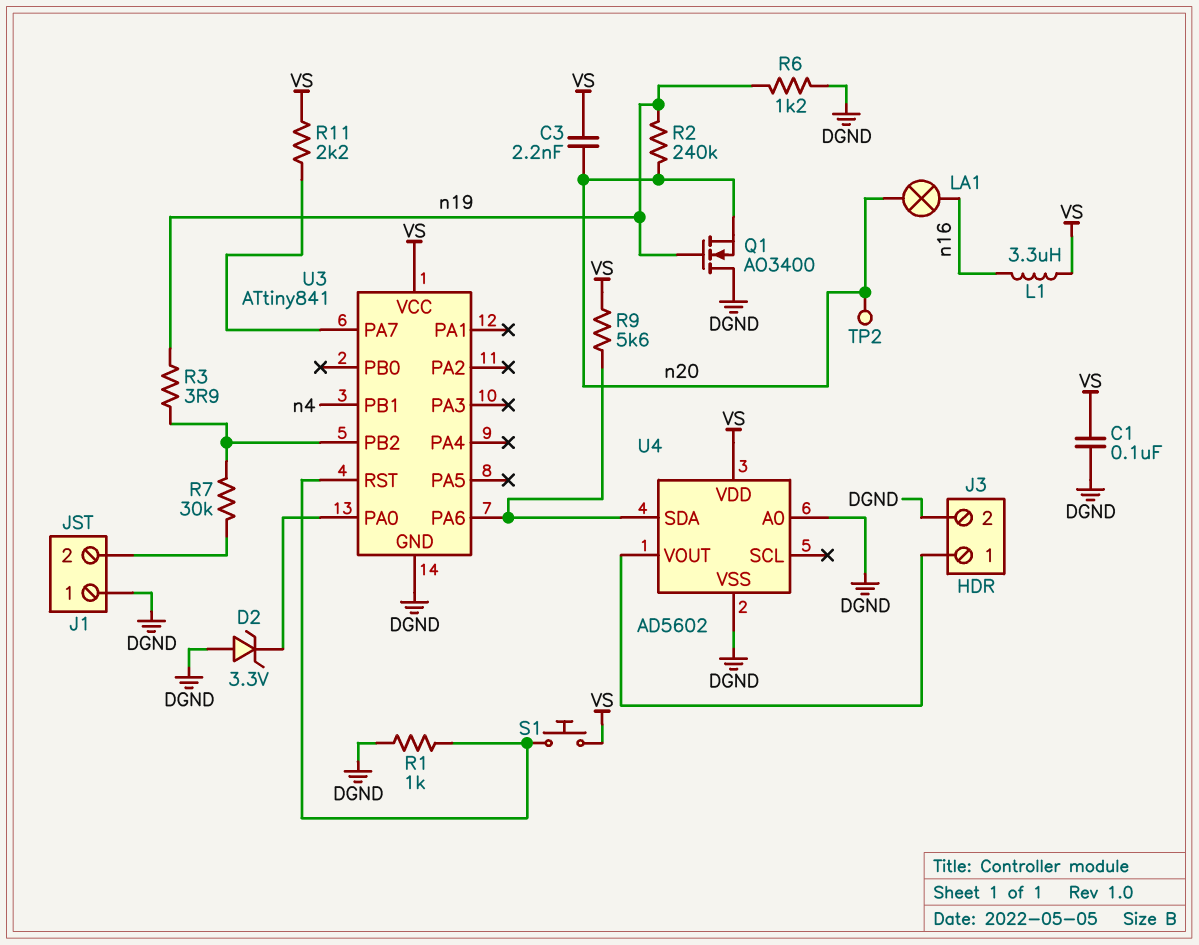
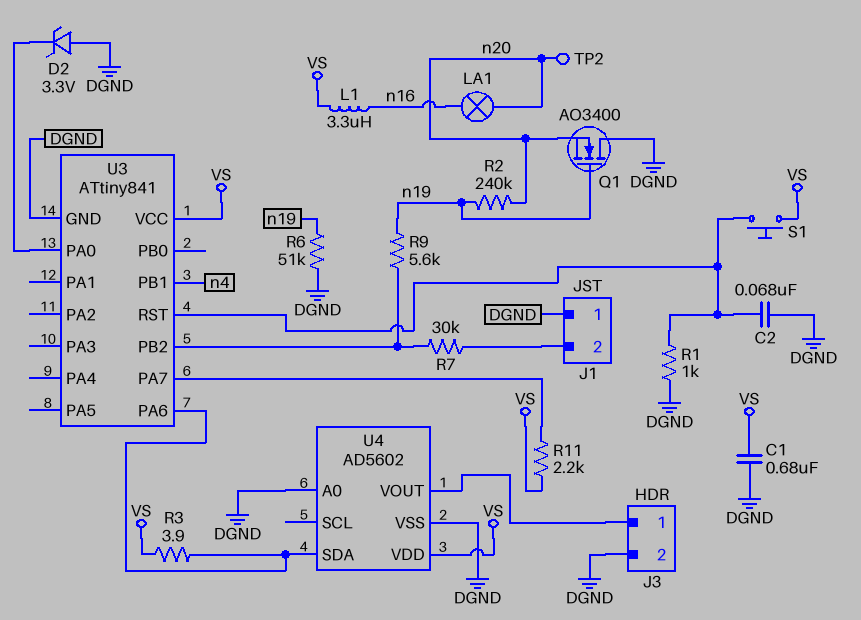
C1: 100nF (DGND, VS) -> 680nF (DGND, VS)
C2: none -> 68nF (DGND, U3/RST)
C3: 2.2nF (VS, n20) -> none
R3: 3.9 (U3/PB2, n19) -> 3.9 (U3/PA6, VS)
R6: 1.2k (DGND, n19) -> 51k (DGND, n19)
R9: 5.6k (U3/PA6, VS) -> 5.6k (U3/PB2, n19)

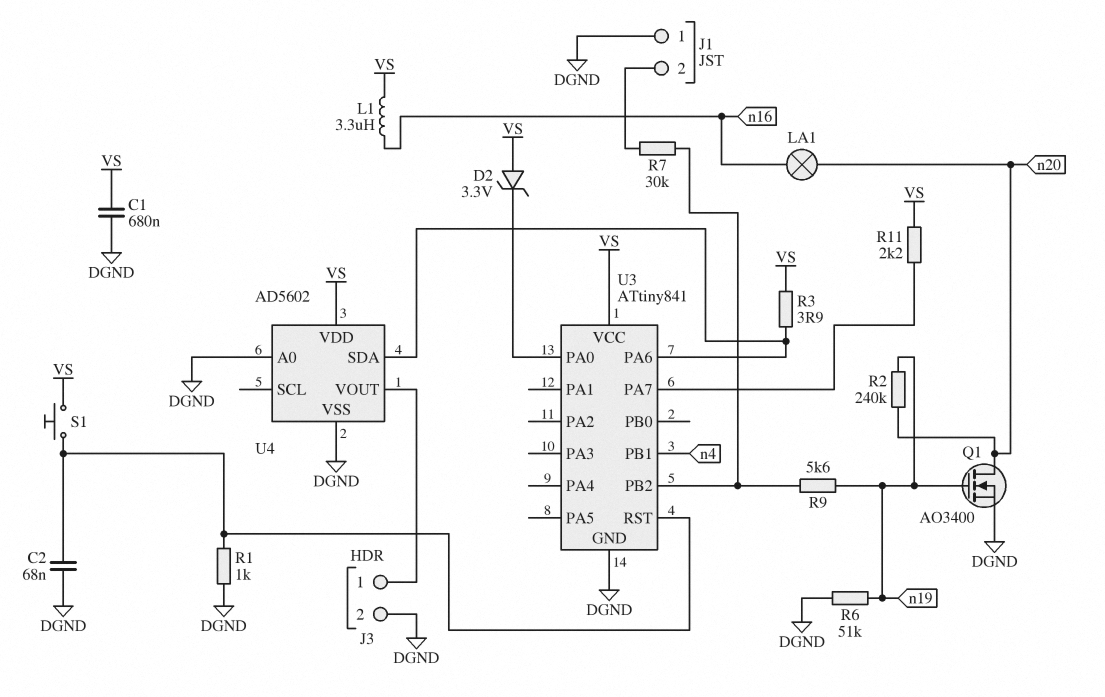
D2: zener 3.3V (A DGND, K U3/PA0) -> zener 3.3V (A VS, K U3/PA0)
Q1: NMOS AO3400 (G n19, D DGND, S n20) -> NMOS AO3400 (G n19, D n20, S DGND)
TP2: test point (n20) -> none

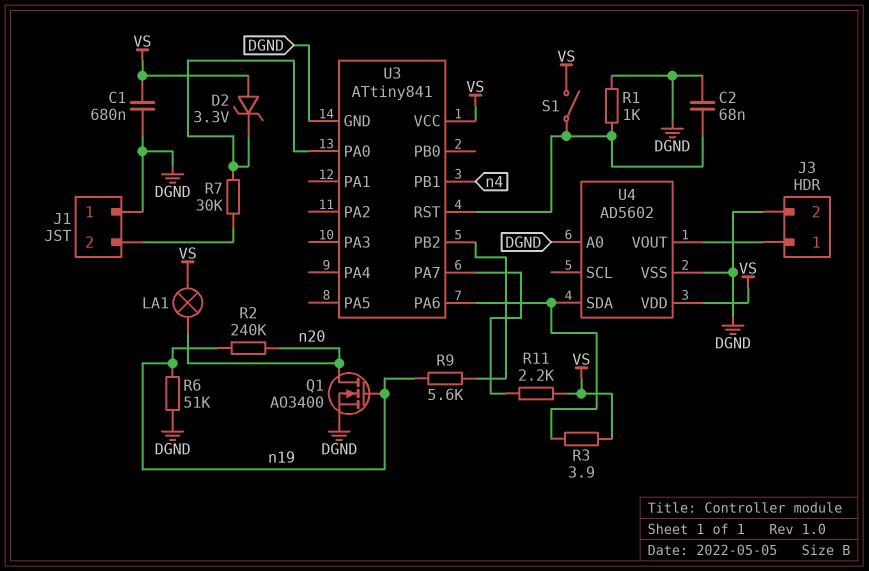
L1: 3.3uH (VS, n16) -> none
LA1: lamp (n16, n20) -> lamp (VS, n20)
R7: 30k (J1/2, U3/PB2) -> 30k (J1/2, U3/PA0)
S1: button (U3/RST, VS) -> switch (U3/RST, VS)

